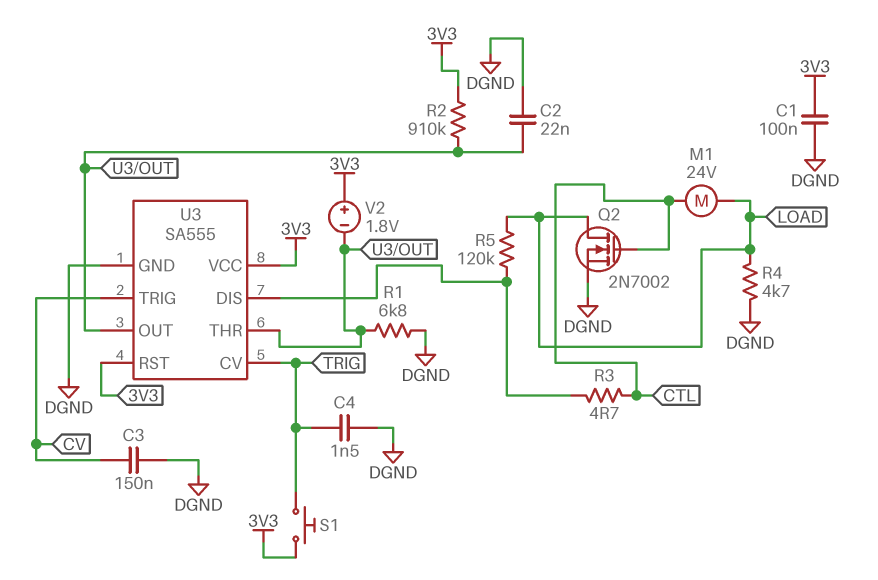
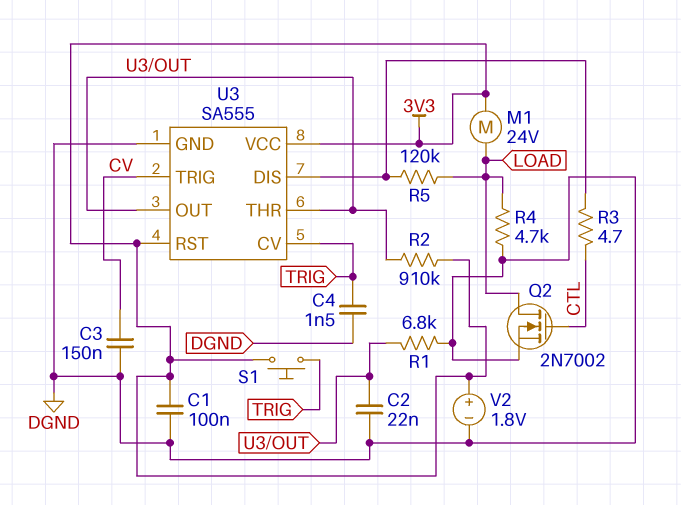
M1: motor 24V (CTL, LOAD) -> motor 24V (3V3, LOAD)
V2: 1.8V (plus 3V3, minus U3/OUT) -> 1.8V (plus 3V3, minus DGND)

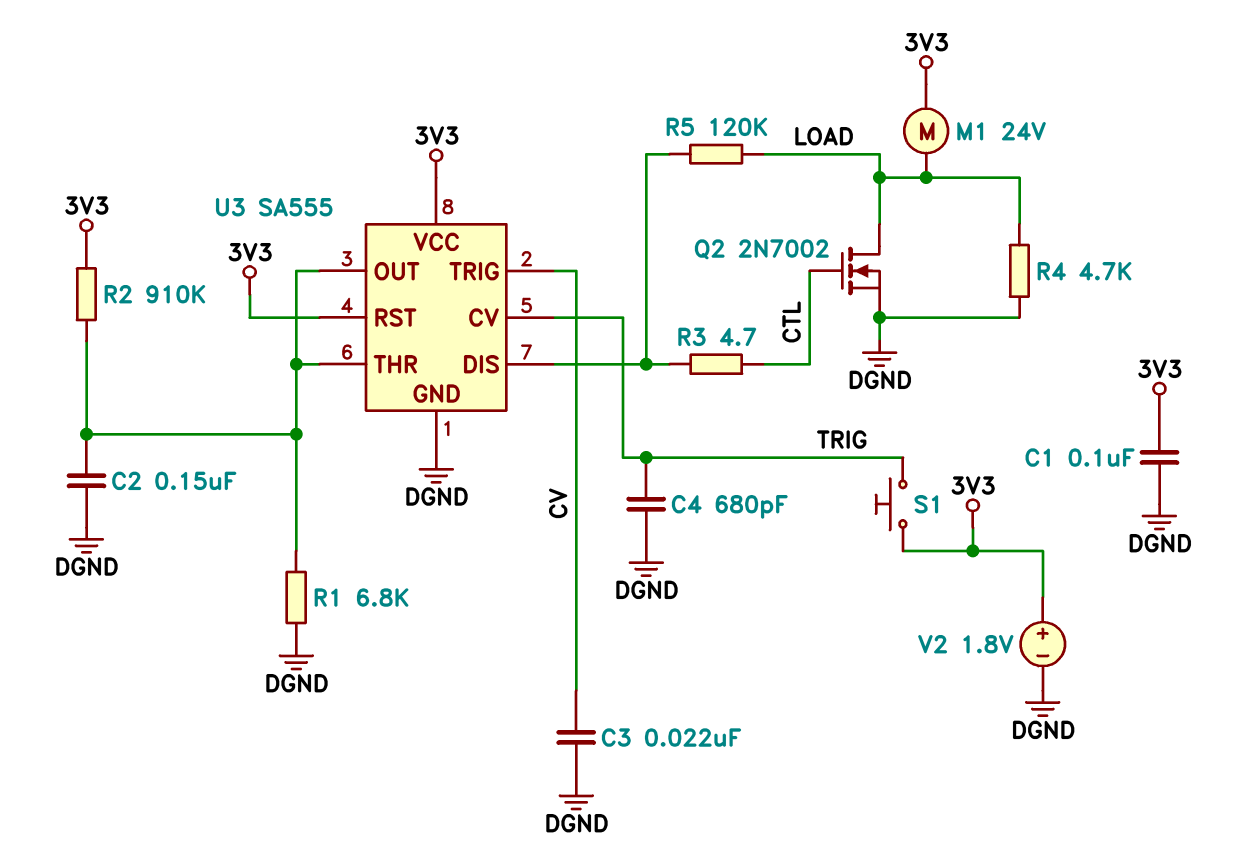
C2: 22nF (DGND, U3/OUT) -> 150nF (DGND, U3/OUT)
C3: 150nF (CV, DGND) -> 22nF (CV, DGND)
C4: 1.5nF (DGND, TRIG) -> 680pF (DGND, TRIG)

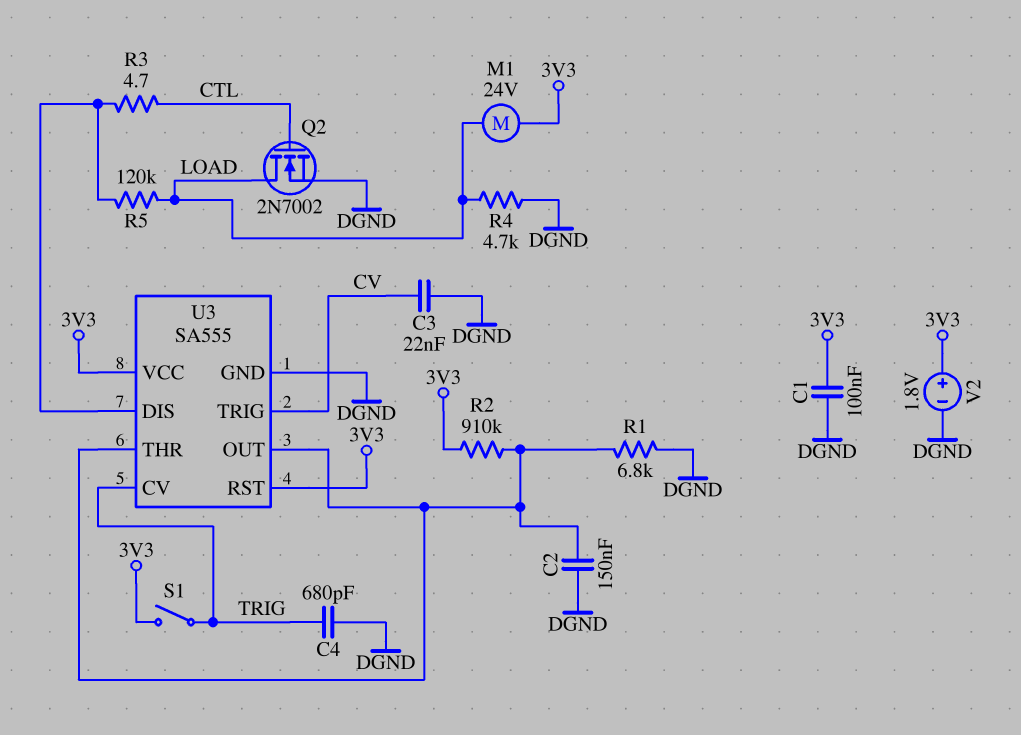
S1: button (3V3, TRIG) -> switch (3V3, TRIG)

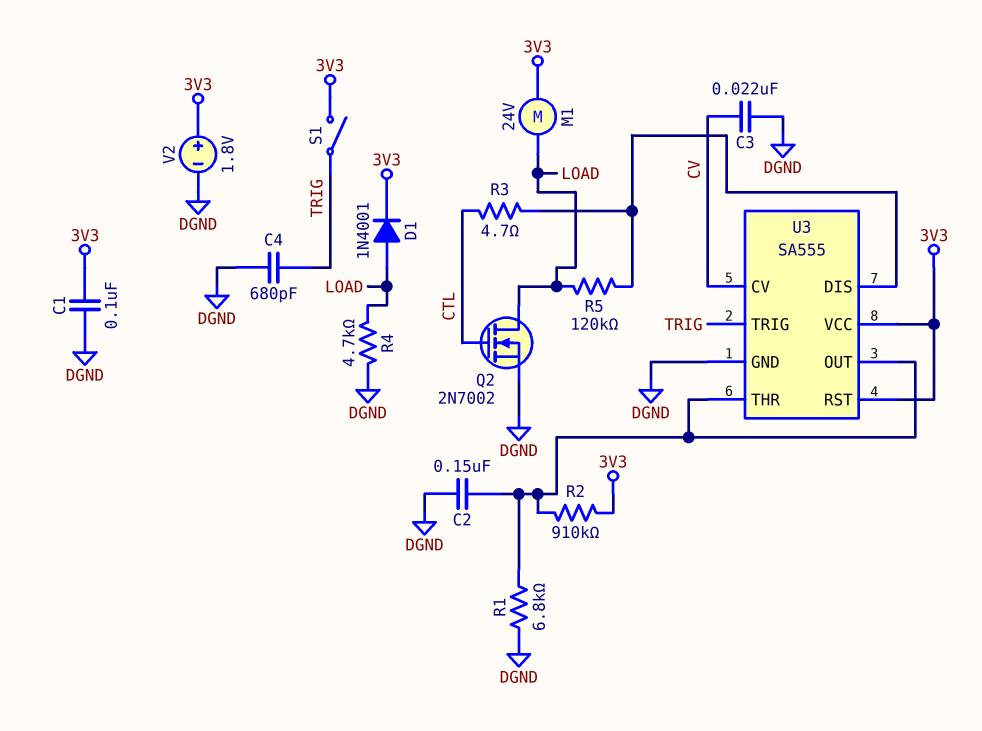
D1: none -> diode 1N4001 (A LOAD, K 3V3)
U3 pin CV: TRIG -> CV
U3 pin TRIG: CV -> TRIG

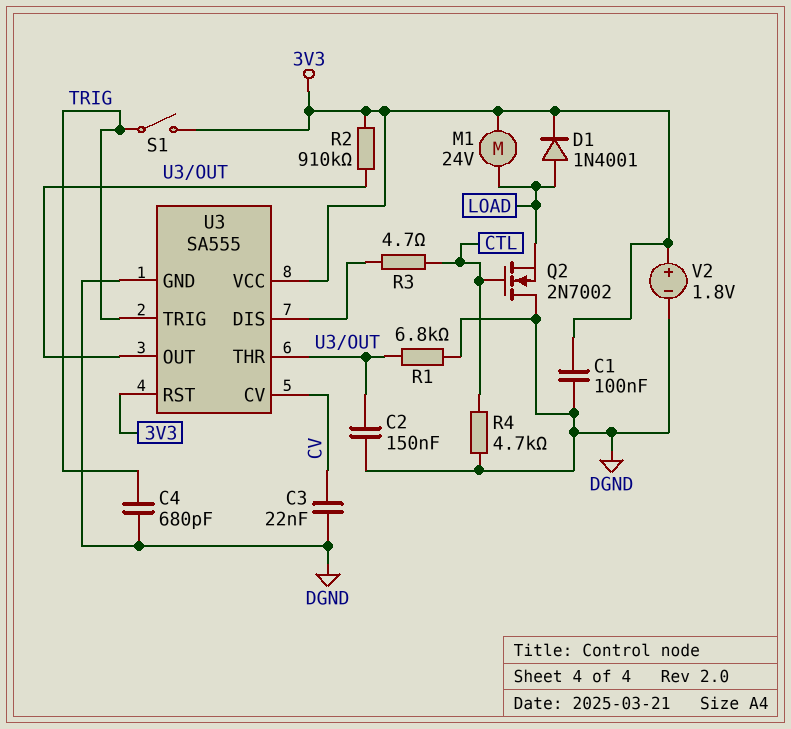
Q2: NMOS 2N7002 (G CTL, D LOAD, S DGND) -> NMOS 2N7002 (G CTL, D DGND, S LOAD)
R4: 4.7k (DGND, LOAD) -> 4.7k (CTL, DGND)
R5: 120k (LOAD, U3/DIS) -> none

